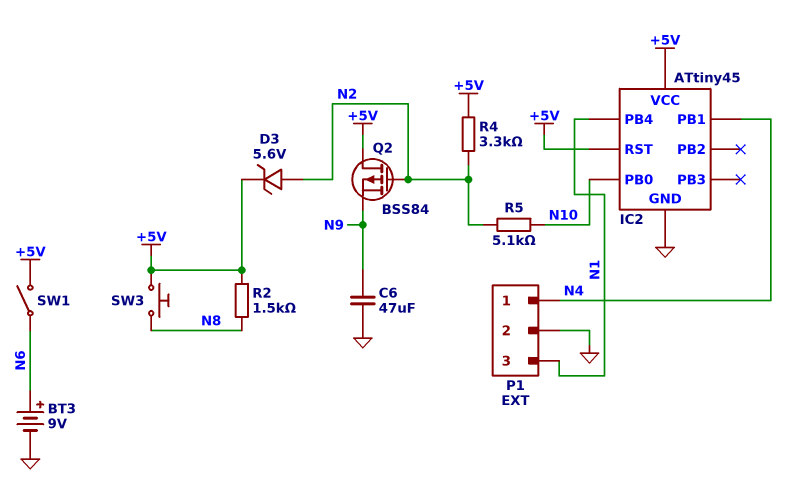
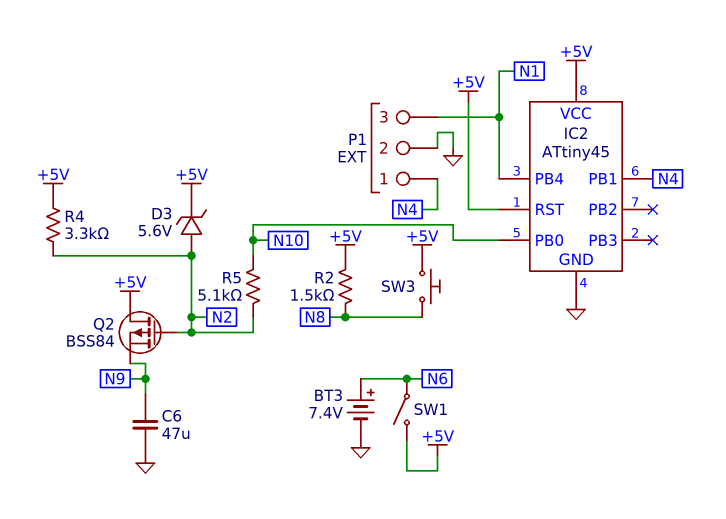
BT3: 9V (plus N6, minus GND) -> 7.4V (plus N6, minus GND)

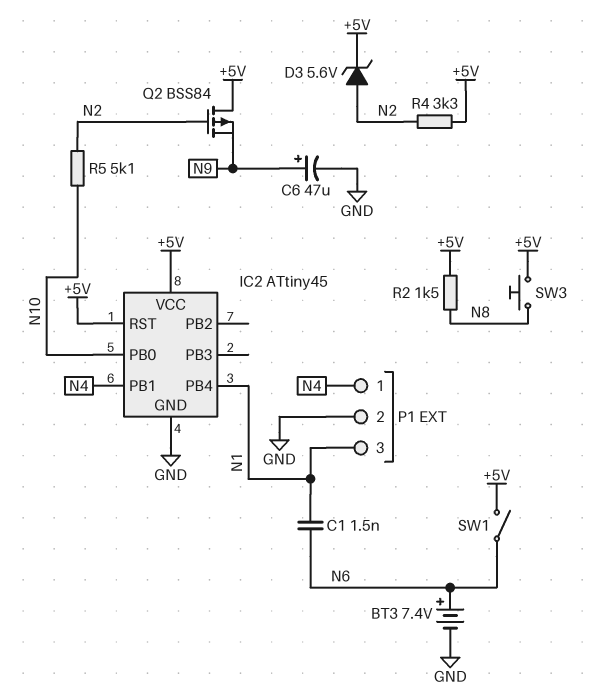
C1: none -> 1.5nF (N1, N6)
C6: 47uF (GND, N9) -> 47uF (plus N9, minus GND)

